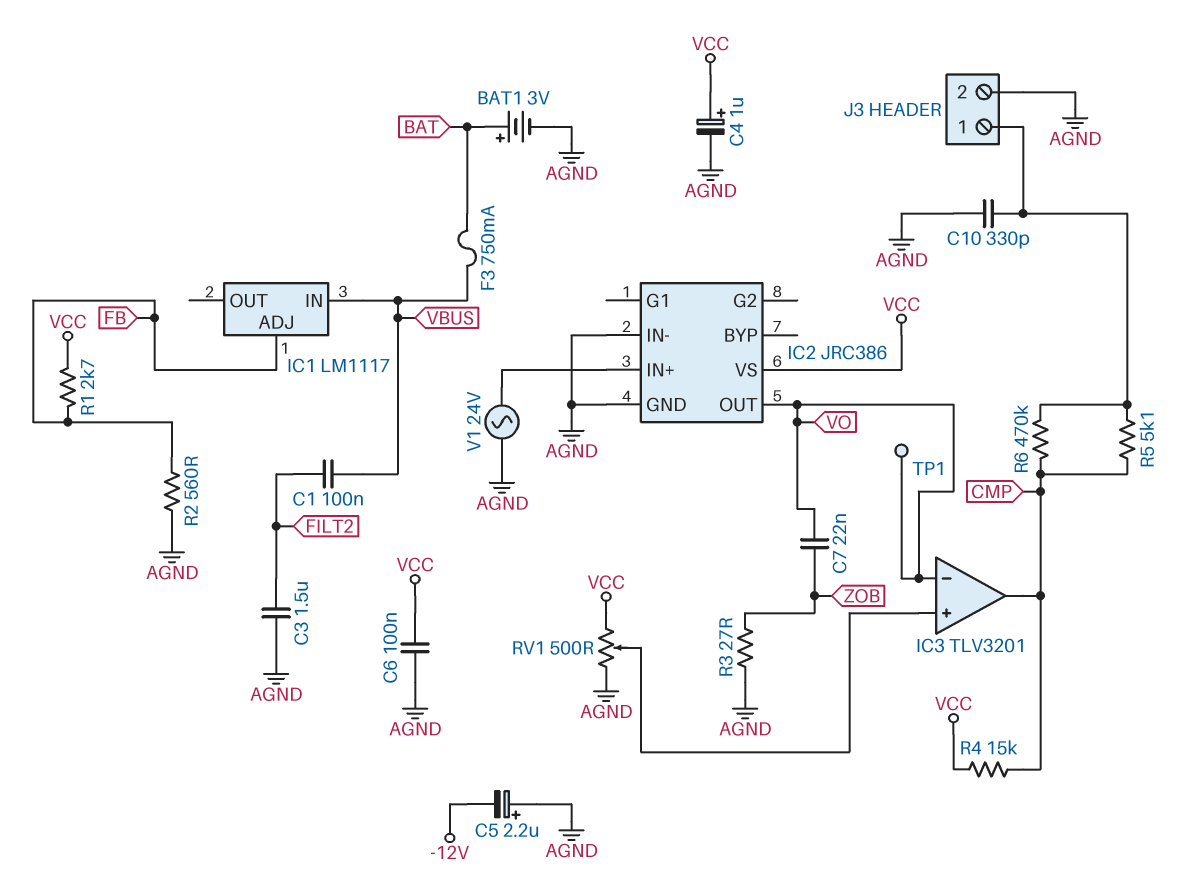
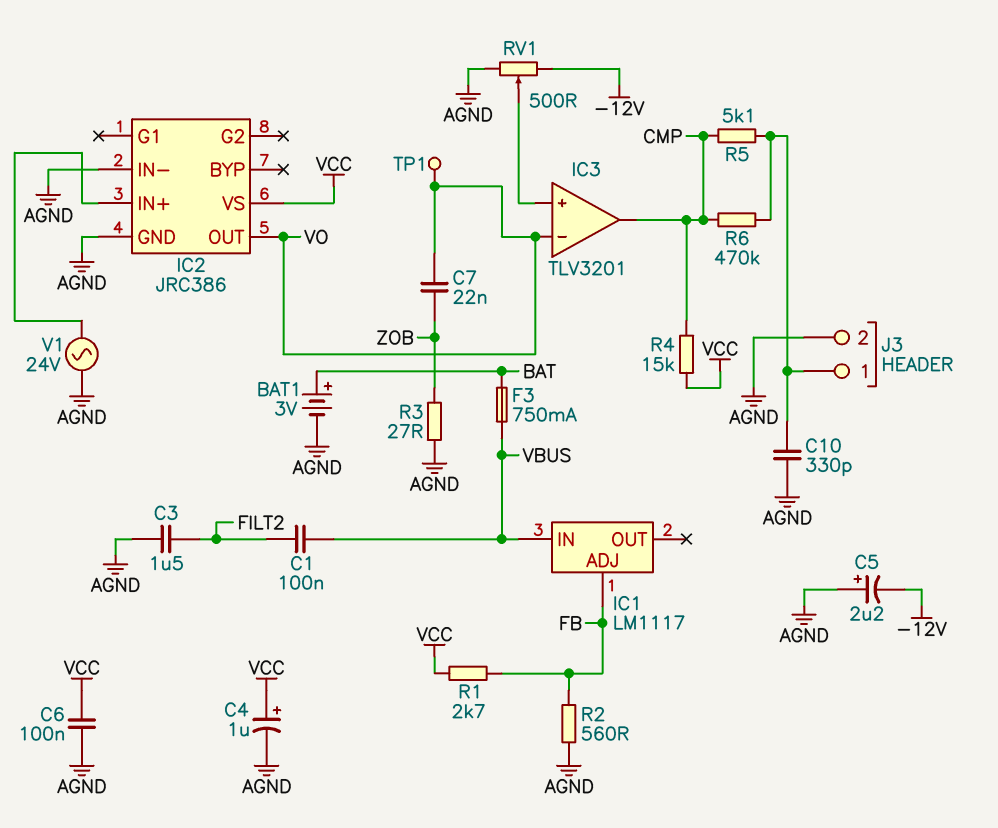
RV1: 500 (AGND, VCC, wiper IC3/in+) -> 500 (-12V, AGND, wiper IC3/in+)

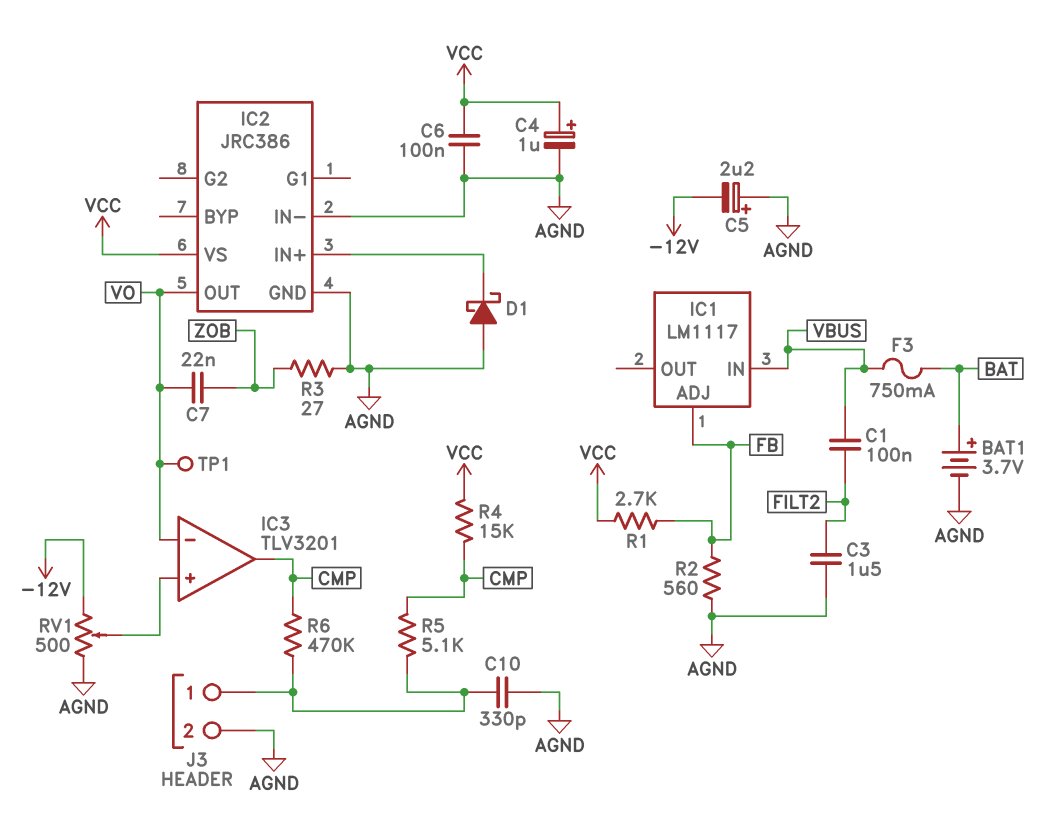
BAT1: 3V (plus BAT, minus AGND) -> 3.7V (plus BAT, minus AGND)
D1: none -> schottky (A AGND, K IC2/IN+)
V1: AC 24V (AGND, IC2/IN+) -> none

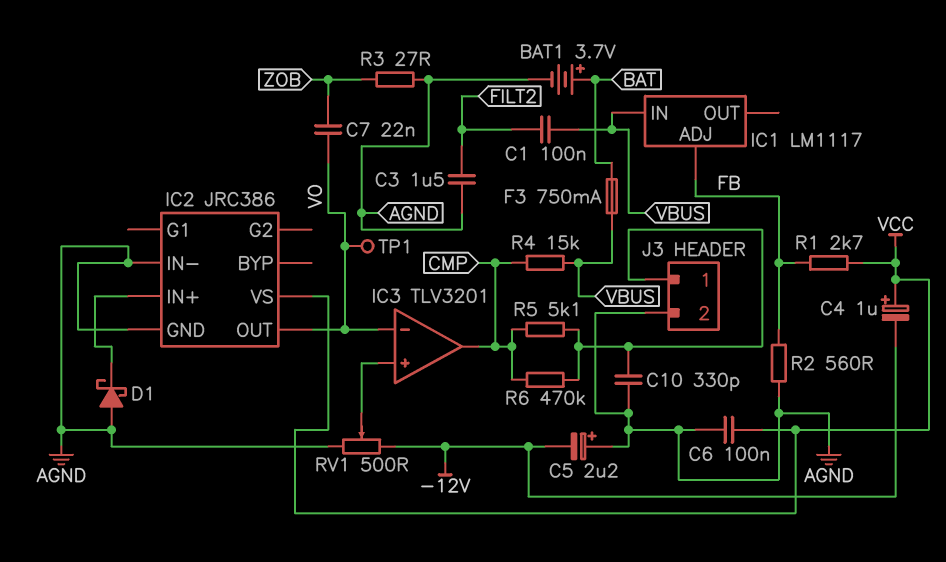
C4: 1uF (plus VCC, minus AGND) -> 1uF (plus VCC, minus -12V)
R4: 15k (CMP, VCC) -> 15k (CMP, VBUS)

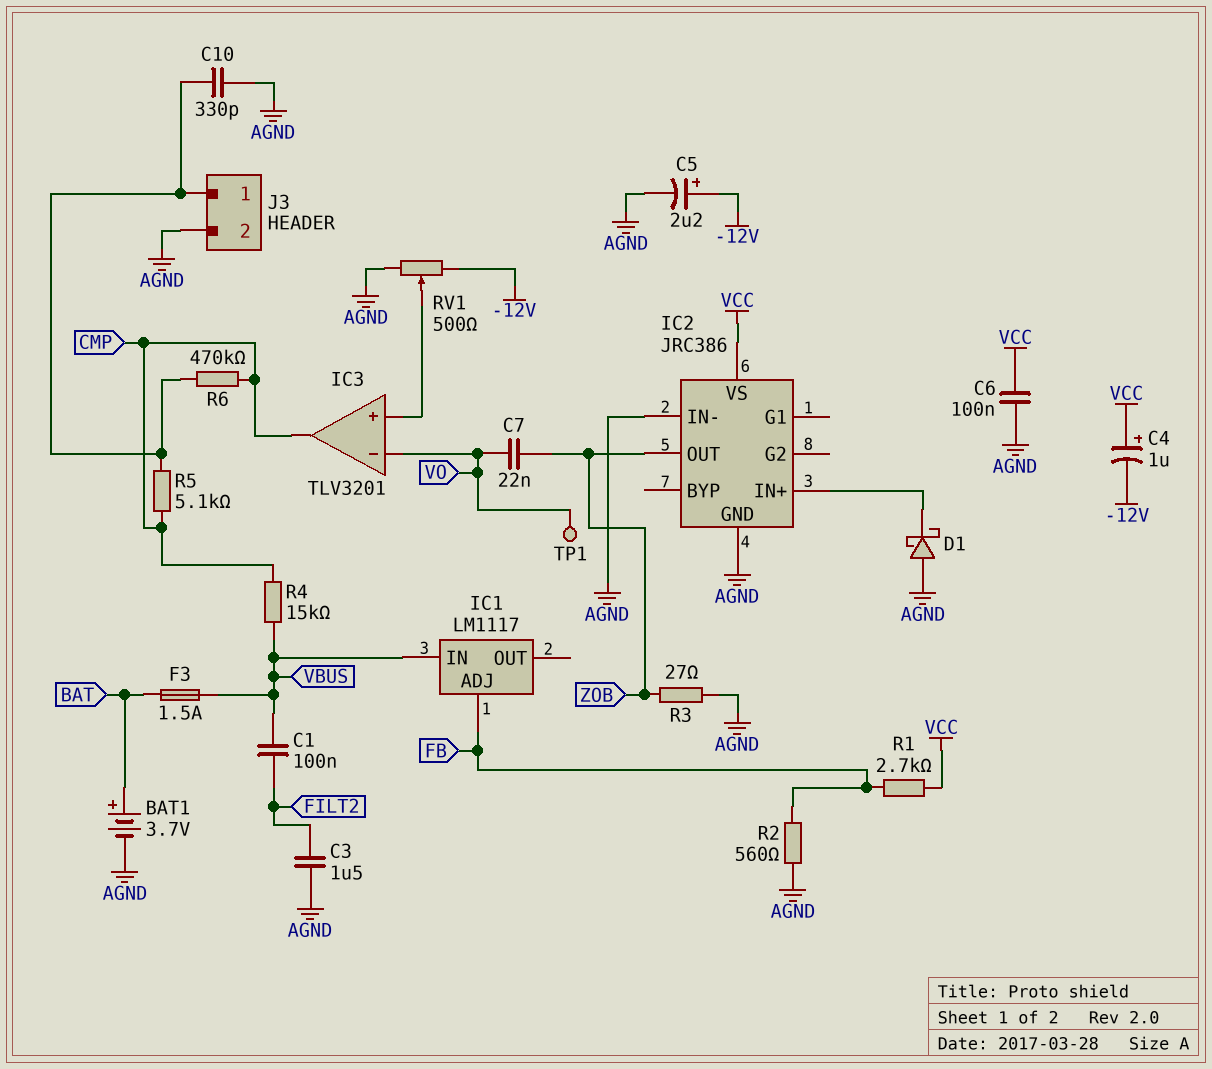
C5: 2.2uF (plus AGND, minus -12V) -> 2.2uF (plus -12V, minus AGND)
F3: 750mA (BAT, VBUS) -> 1.5A (BAT, VBUS)
IC2 pin OUT: VO -> ZOB

